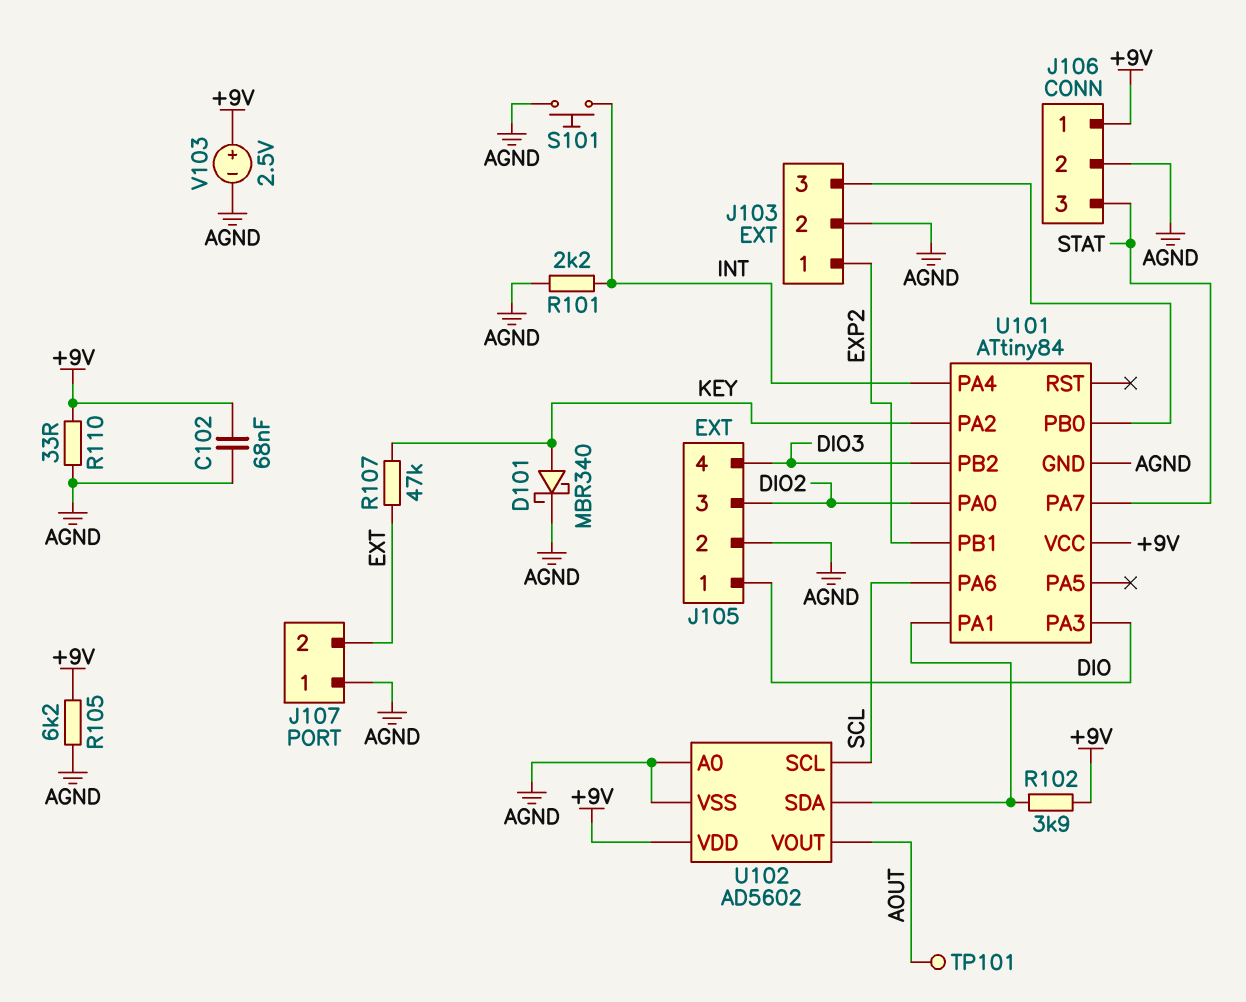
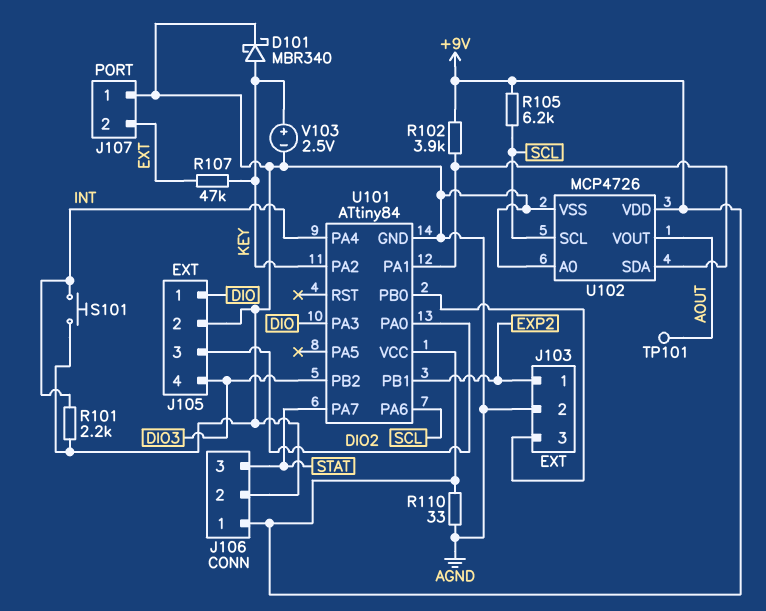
C102: 68nF (+9V, AGND) -> none
R105: 6.2k (+9V, AGND) -> 6.2k (+9V, SCL)
U102: AD5602 -> MCP4726
V103: 2.5V (plus +9V, minus AGND) -> 2.5V (plus KEY, minus AGND)

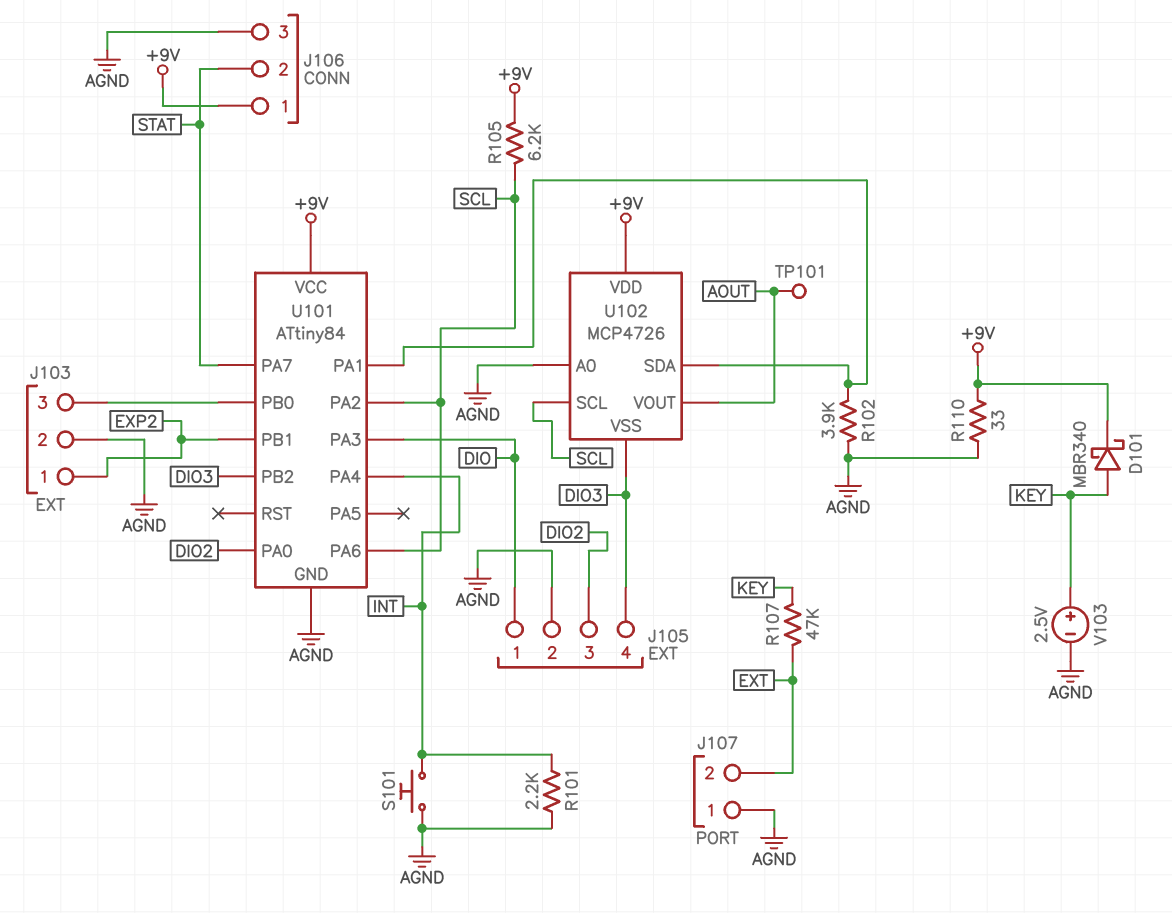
D101: schottky MBR340 (A KEY, K AGND) -> schottky MBR340 (A KEY, K +9V)
J106 pin 2: AGND -> STAT
J106 pin 3: STAT -> AGND
R102: 3.9k (+9V, U101/PA1) -> 3.9k (AGND, U101/PA1)
U101 pin PA2: KEY -> SCL
U102 pin VSS: AGND -> DIO3

